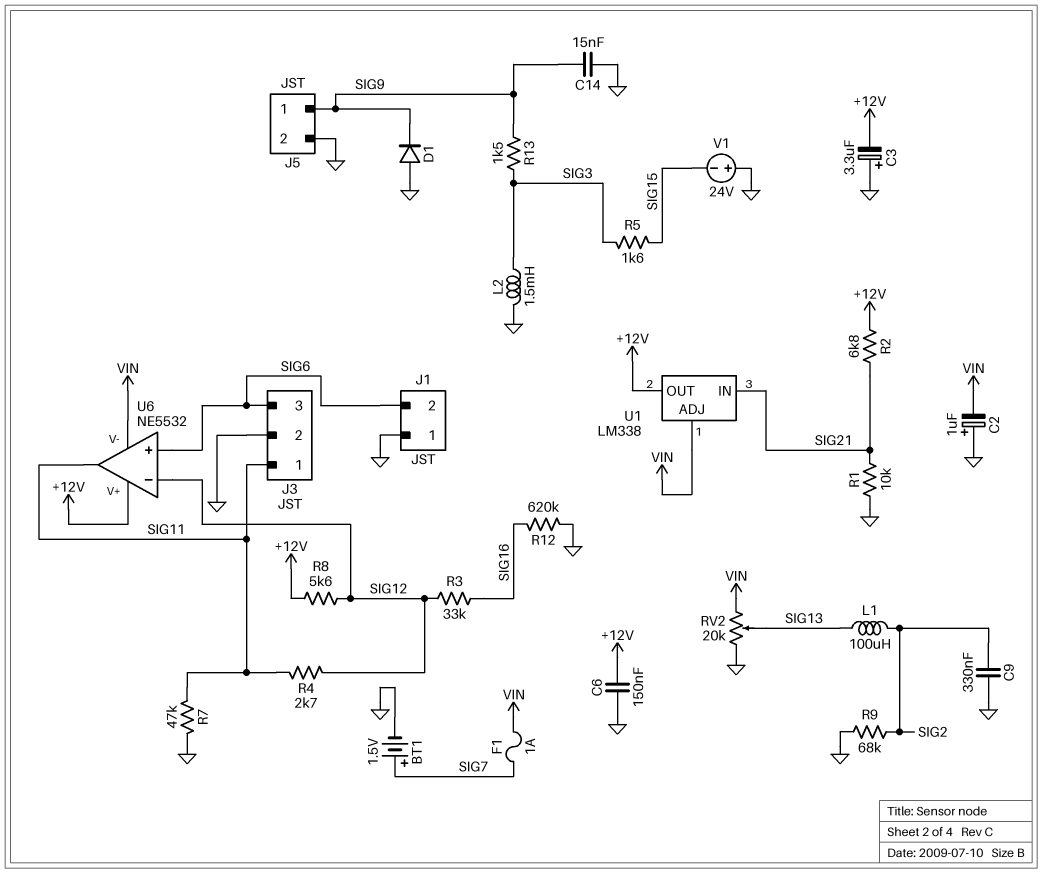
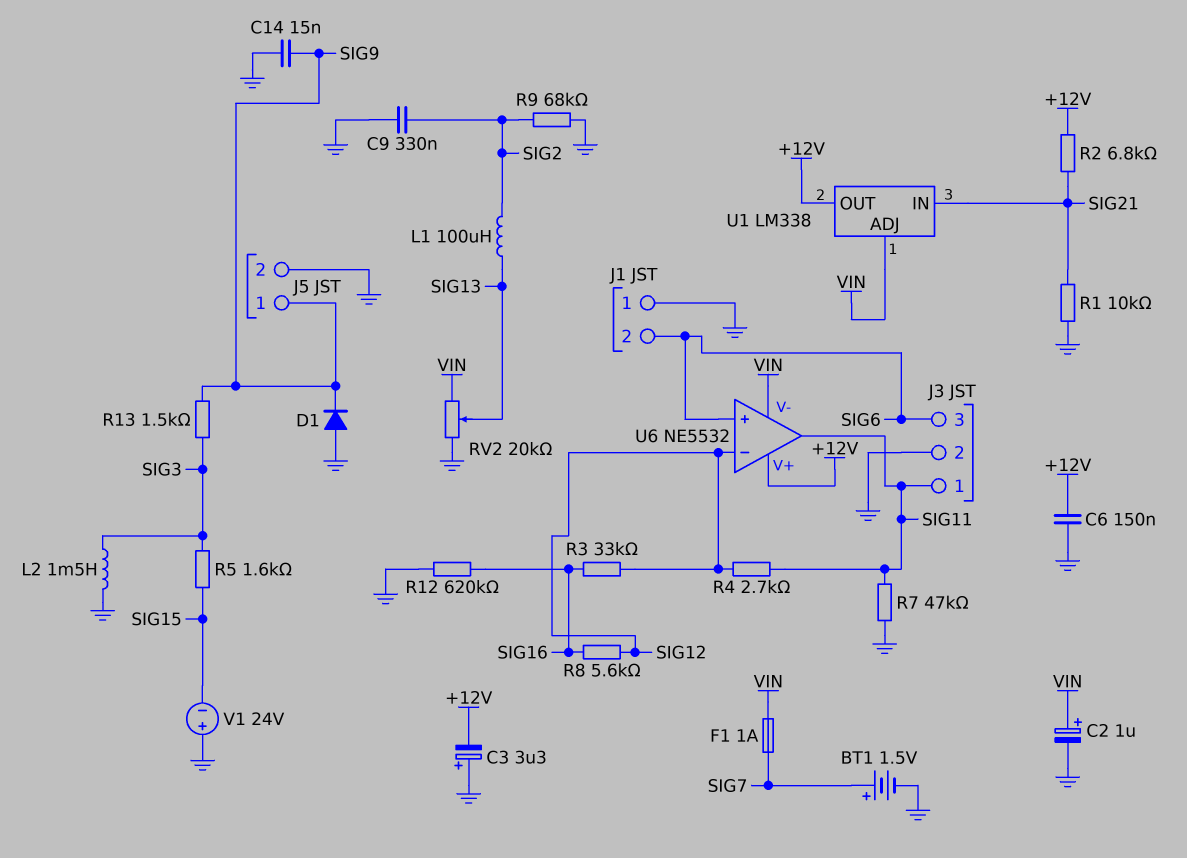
C2: 1uF (plus GND, minus VIN) -> 1uF (plus VIN, minus GND)
R8: 5.6k (+12V, SIG12) -> 5.6k (SIG12, SIG16)

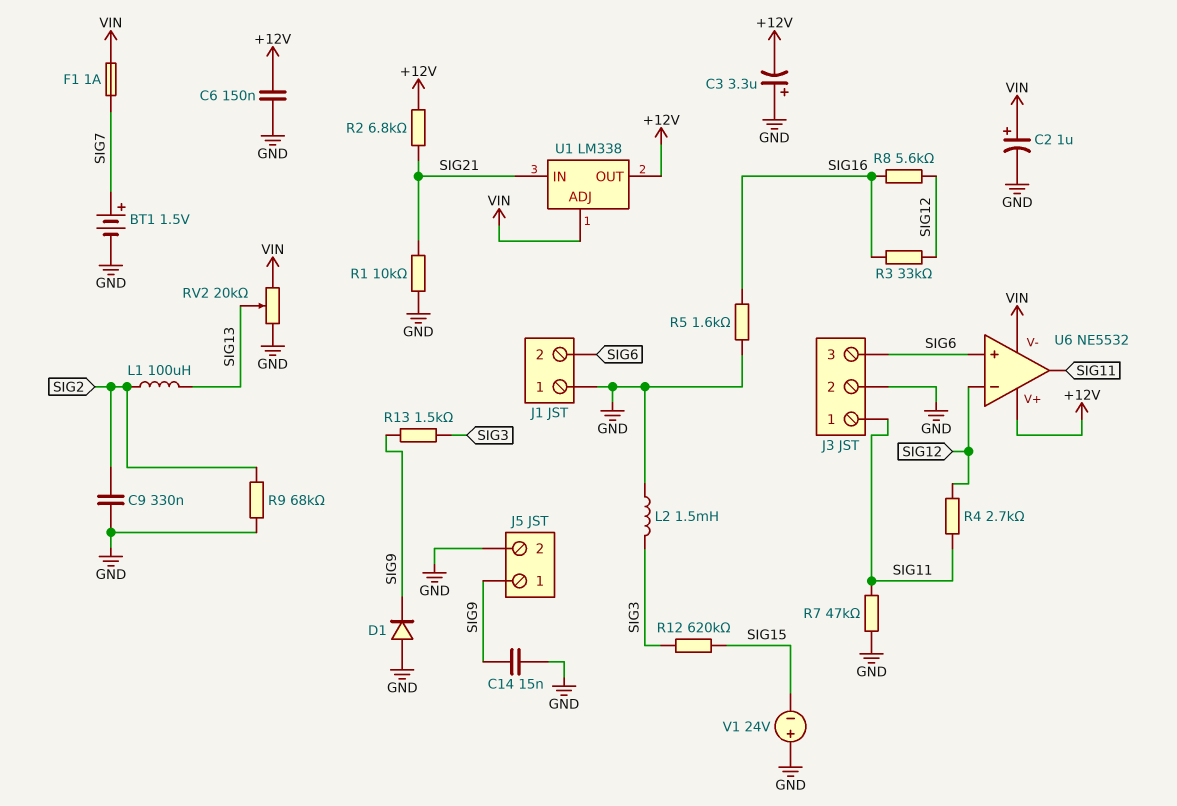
R5: 1.6k (SIG3, SIG15) -> 1.6k (GND, SIG16)
R12: 620k (GND, SIG16) -> 620k (SIG3, SIG15)

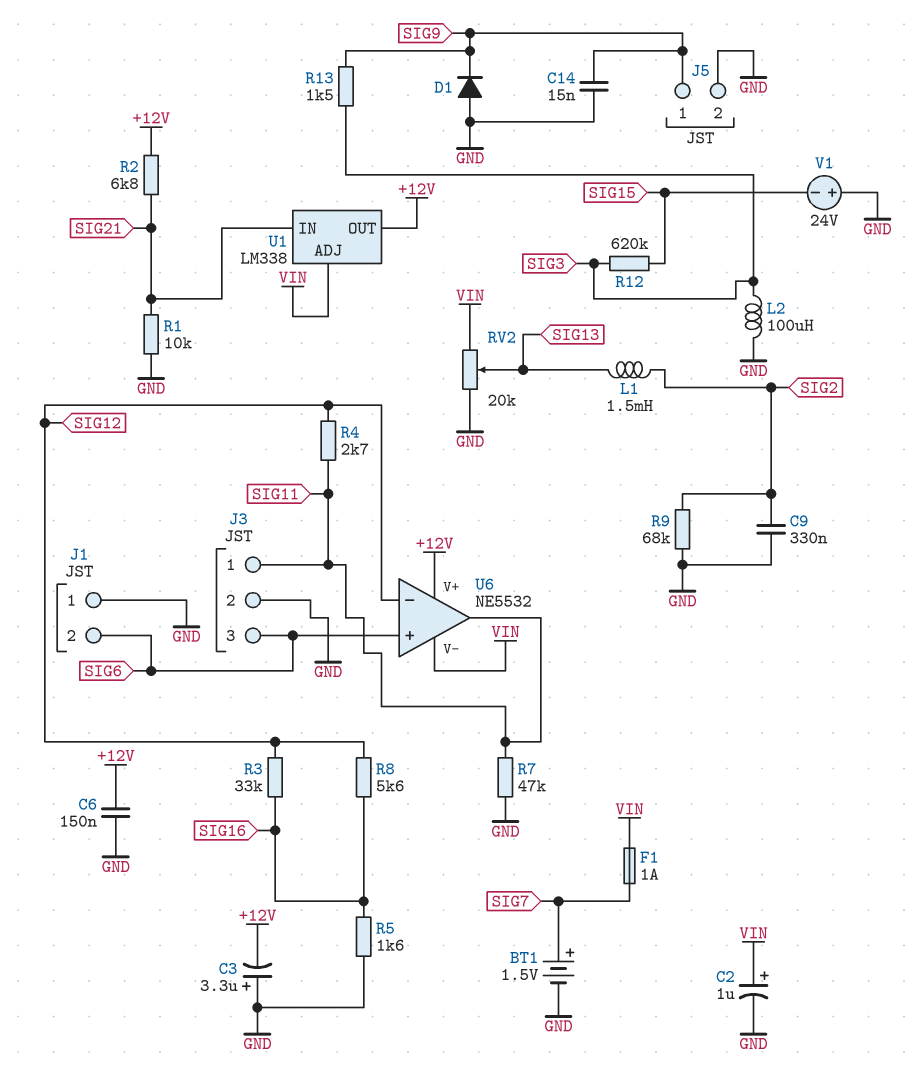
L1: 100uH (SIG2, SIG13) -> 1.5mH (SIG2, SIG13)
L2: 1.5mH (GND, SIG3) -> 100uH (GND, SIG3)

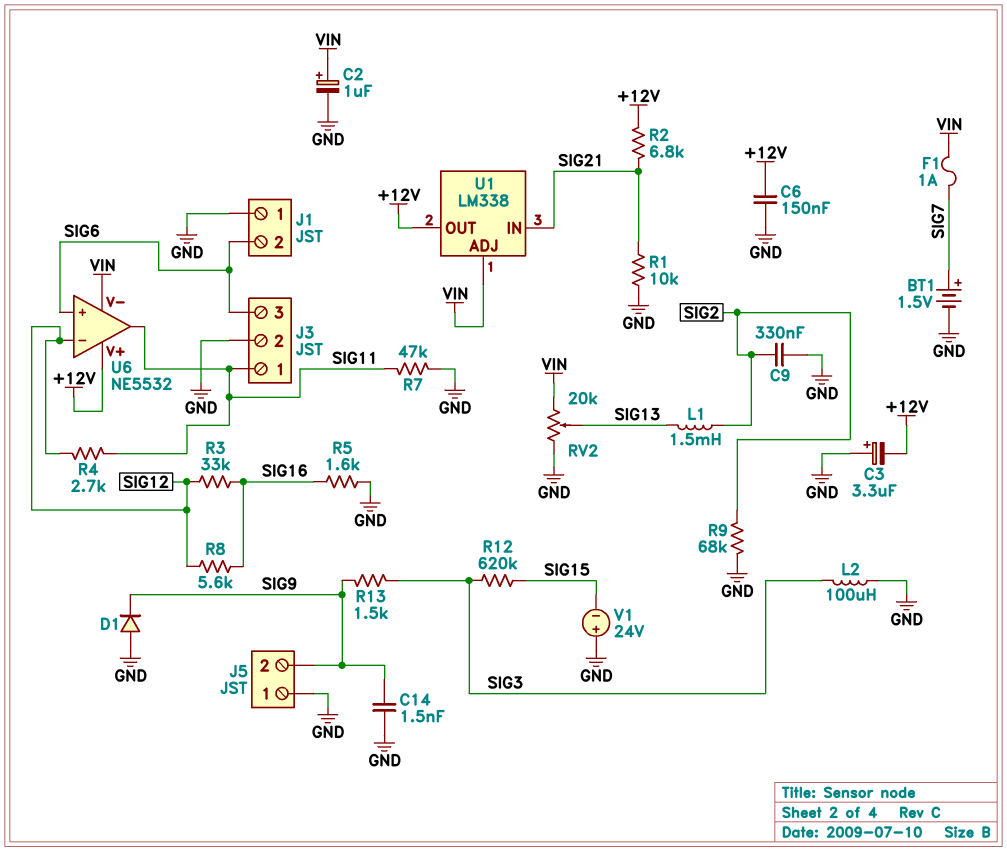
C14: 15nF (GND, SIG9) -> 1.5nF (GND, SIG9)
J5 pin 1: SIG9 -> GND
J5 pin 2: GND -> SIG9

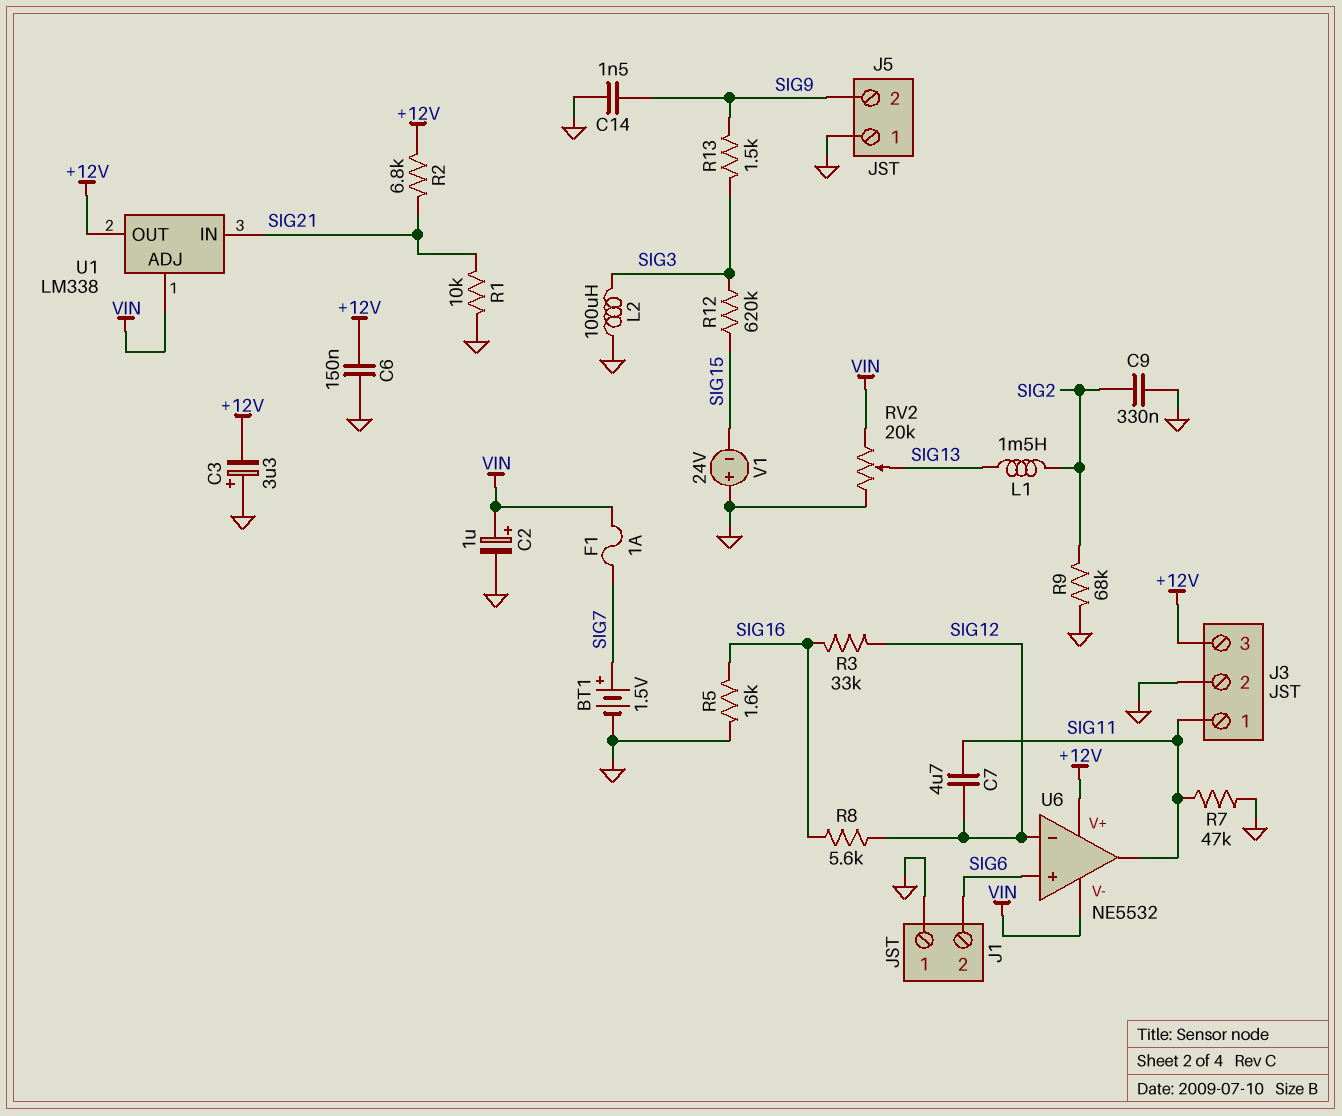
C7: none -> 4.7uF (SIG11, SIG12)
D1: diode (A GND, K SIG9) -> none
J3 pin 3: SIG6 -> +12V
R4: 2.7k (SIG11, SIG12) -> none

